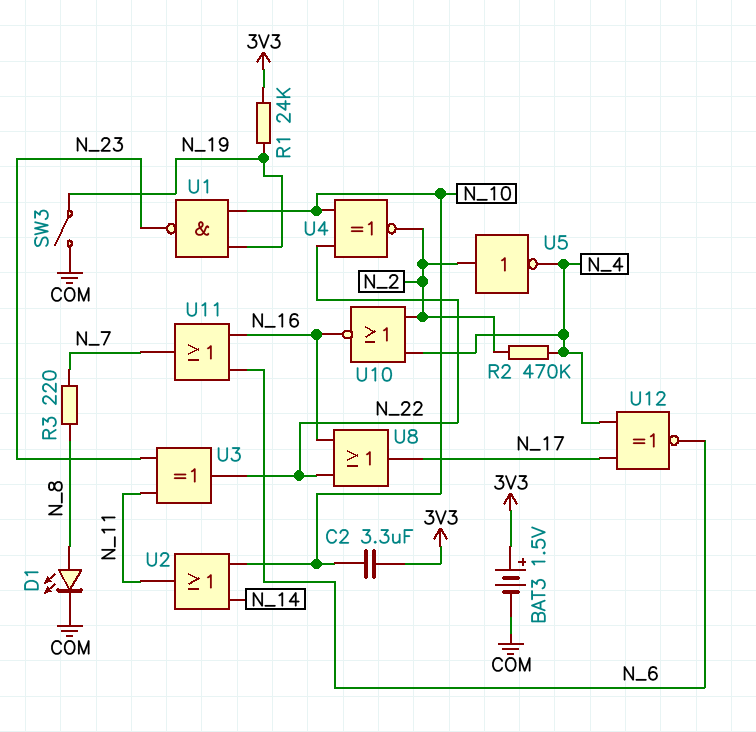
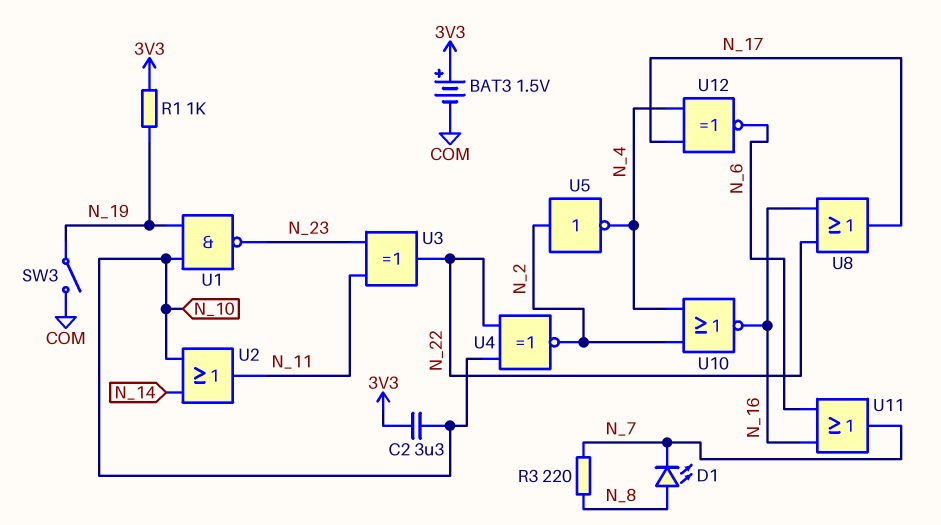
D1: LED (A N_8, K COM) -> LED (A N_8, K N_7)
R1: 24k (3V3, N_19) -> 1k (3V3, N_19)
R2: 470k (N_2, N_4) -> none

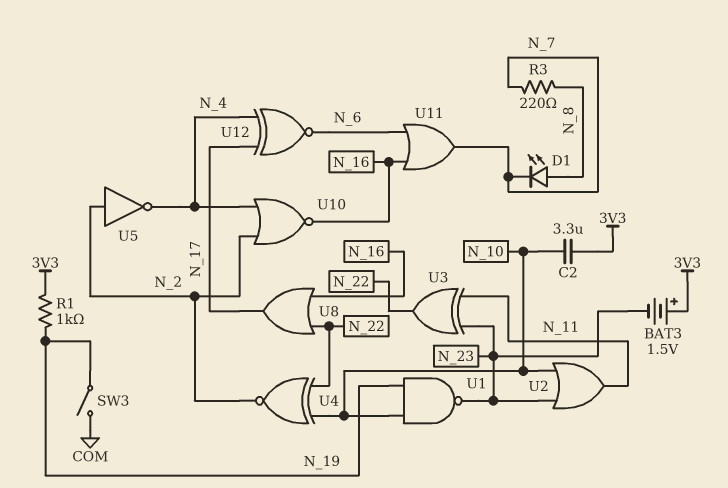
BAT3: 1.5V (plus 3V3, minus COM) -> 1.5V (plus 3V3, minus N_23)
U2: OR (in N_10, in N_14, out N_11) -> OR (in N_10, in N_23, out N_11)

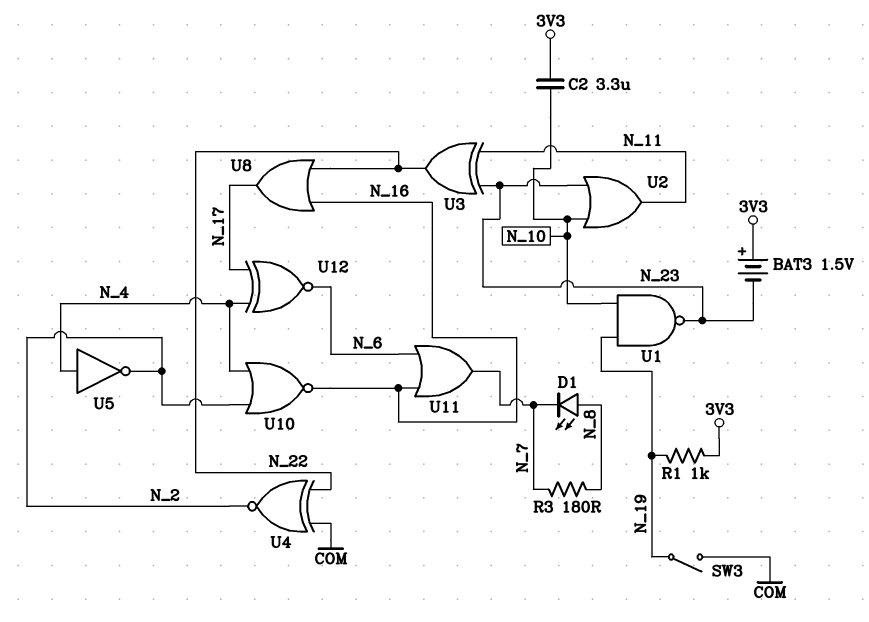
R3: 220 (N_7, N_8) -> 180 (N_7, N_8)
U4: XNOR (in N_10, in N_22, out N_2) -> XNOR (in COM, in N_22, out N_2)
U5: NOT (in N_2, out N_4) -> NOT (in N_4, out N_2)

